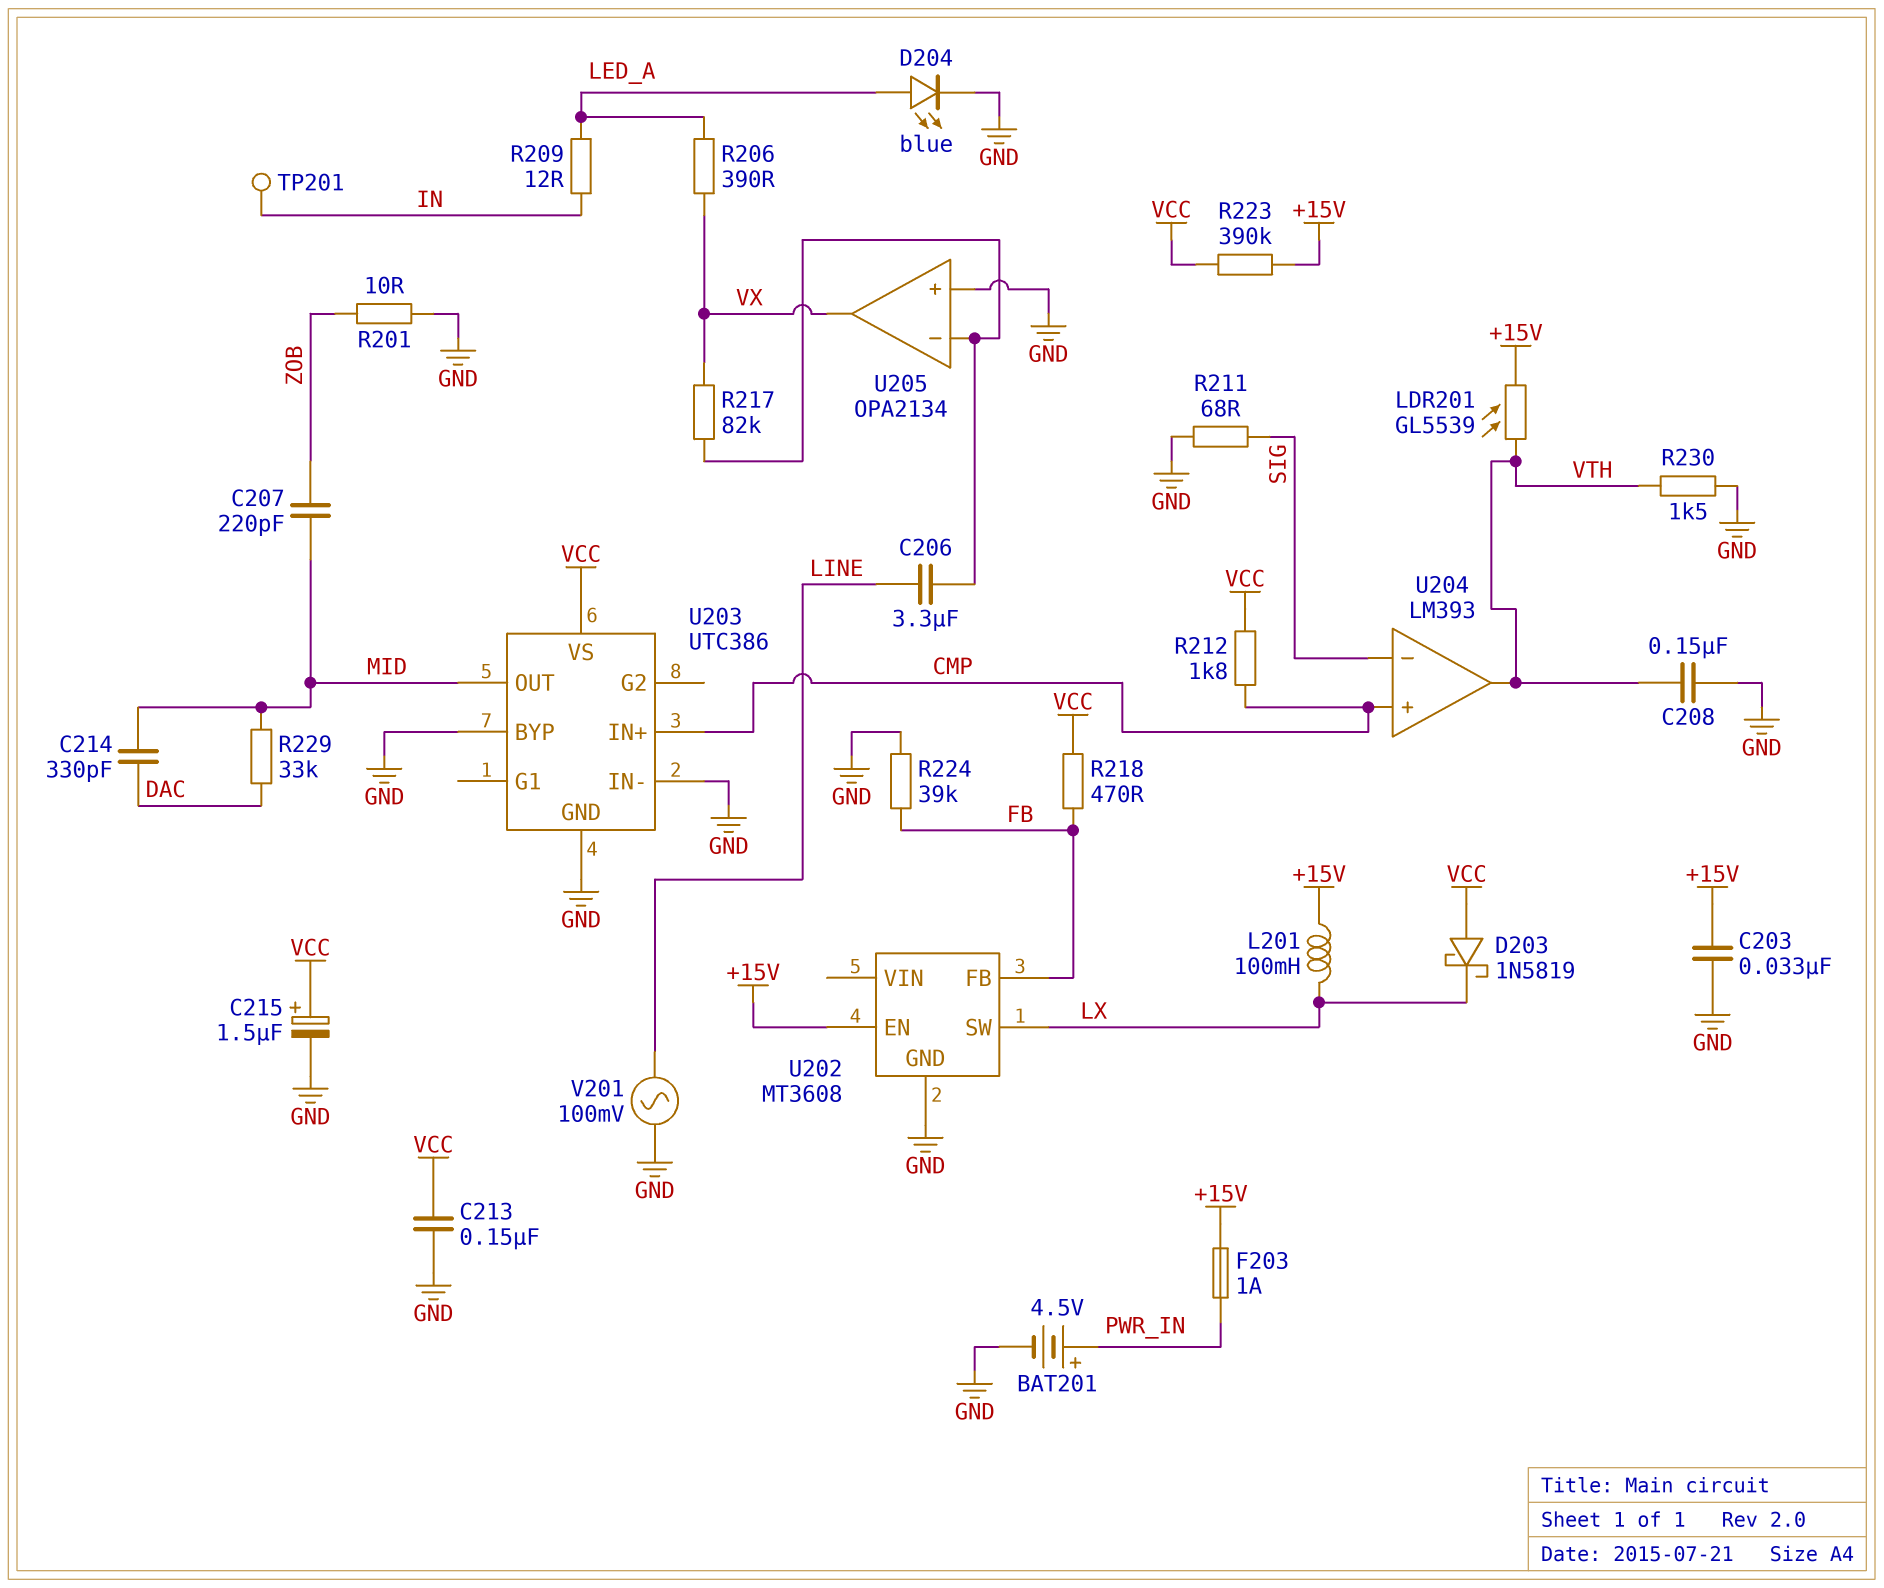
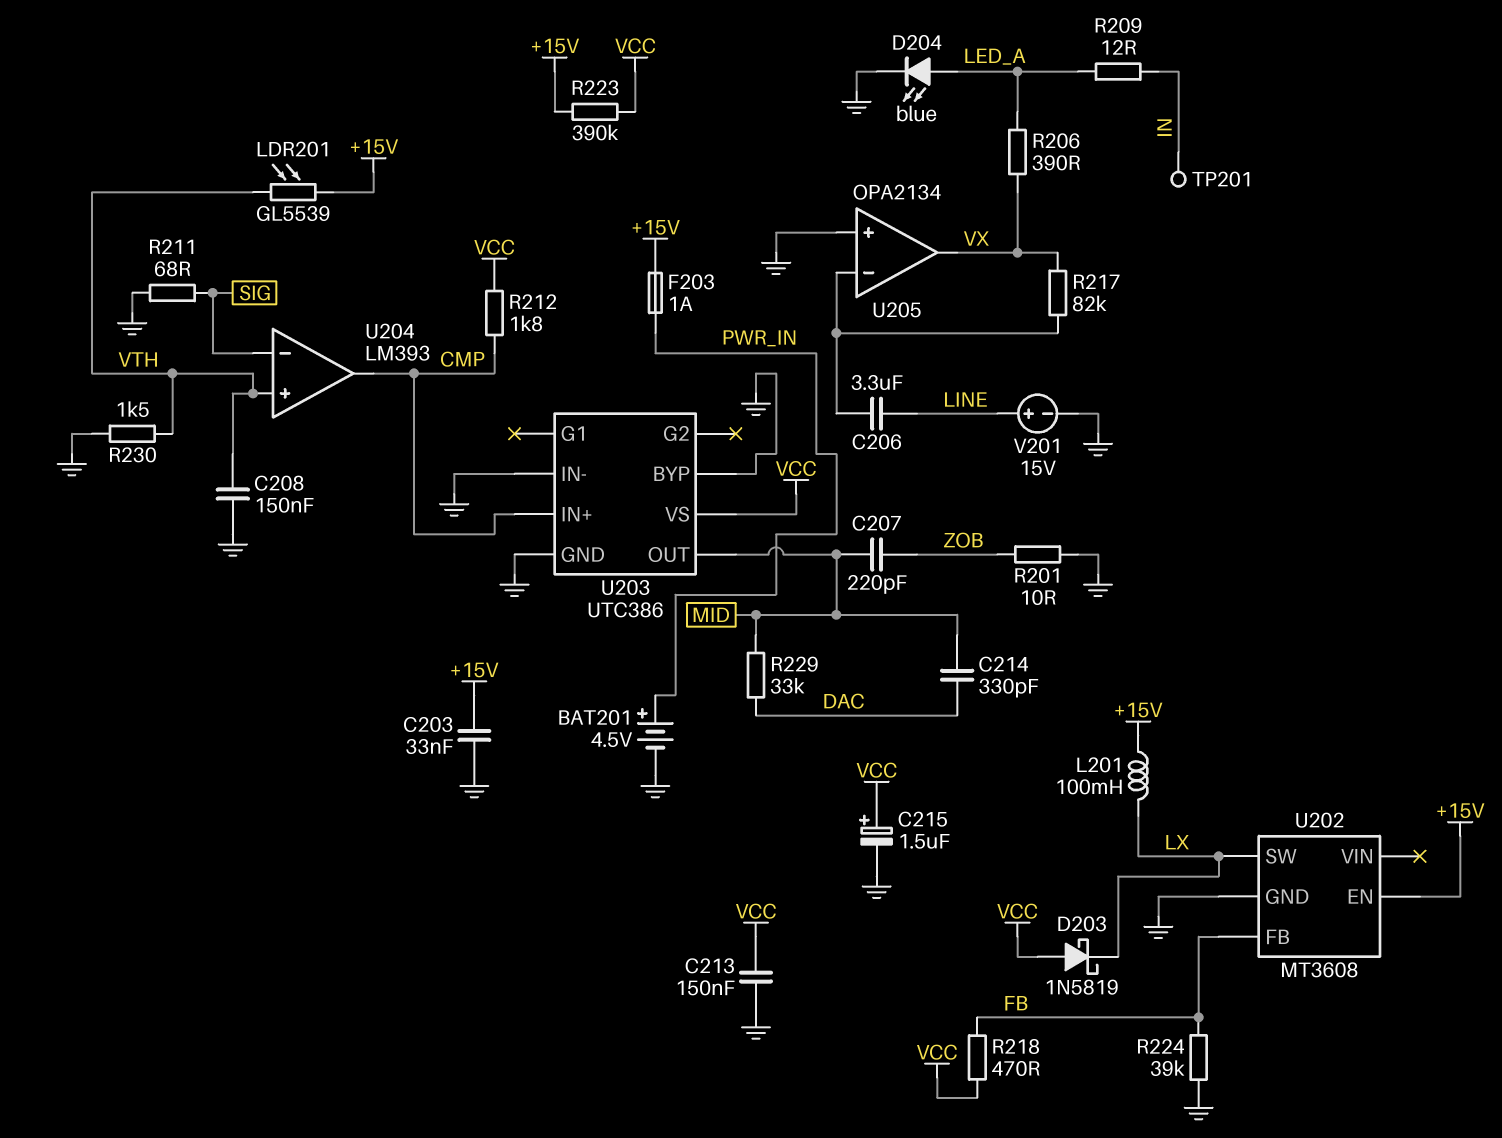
U204 pin in+: CMP -> VTH
U204 pin out: VTH -> CMP
V201: AC 100mV (GND, LINE) -> 15V (plus LINE, minus GND)

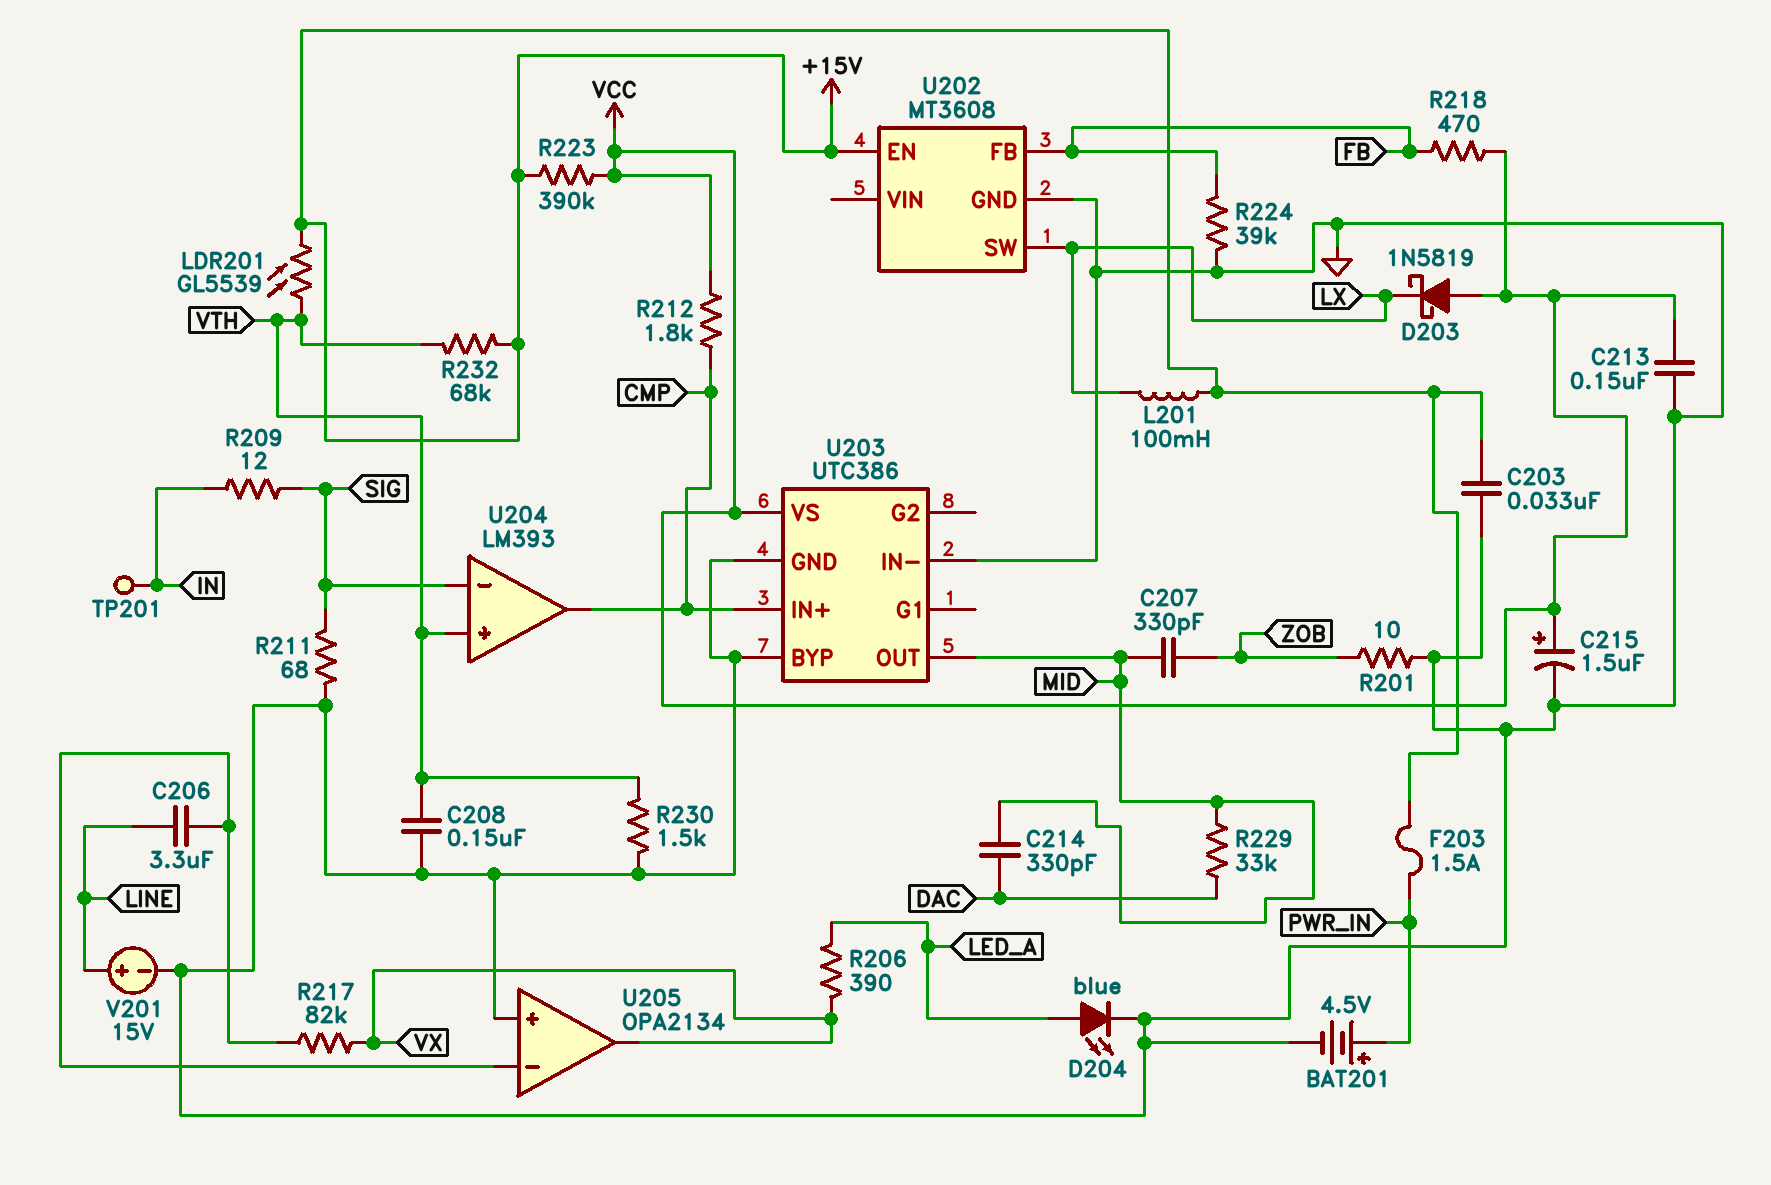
C207: 220pF (MID, ZOB) -> 330pF (MID, ZOB)
F203: 1A (+15V, PWR_IN) -> 1.5A (+15V, PWR_IN)
R209: 12 (IN, LED_A) -> 12 (IN, SIG)
R232: none -> 68k (+15V, VTH)

